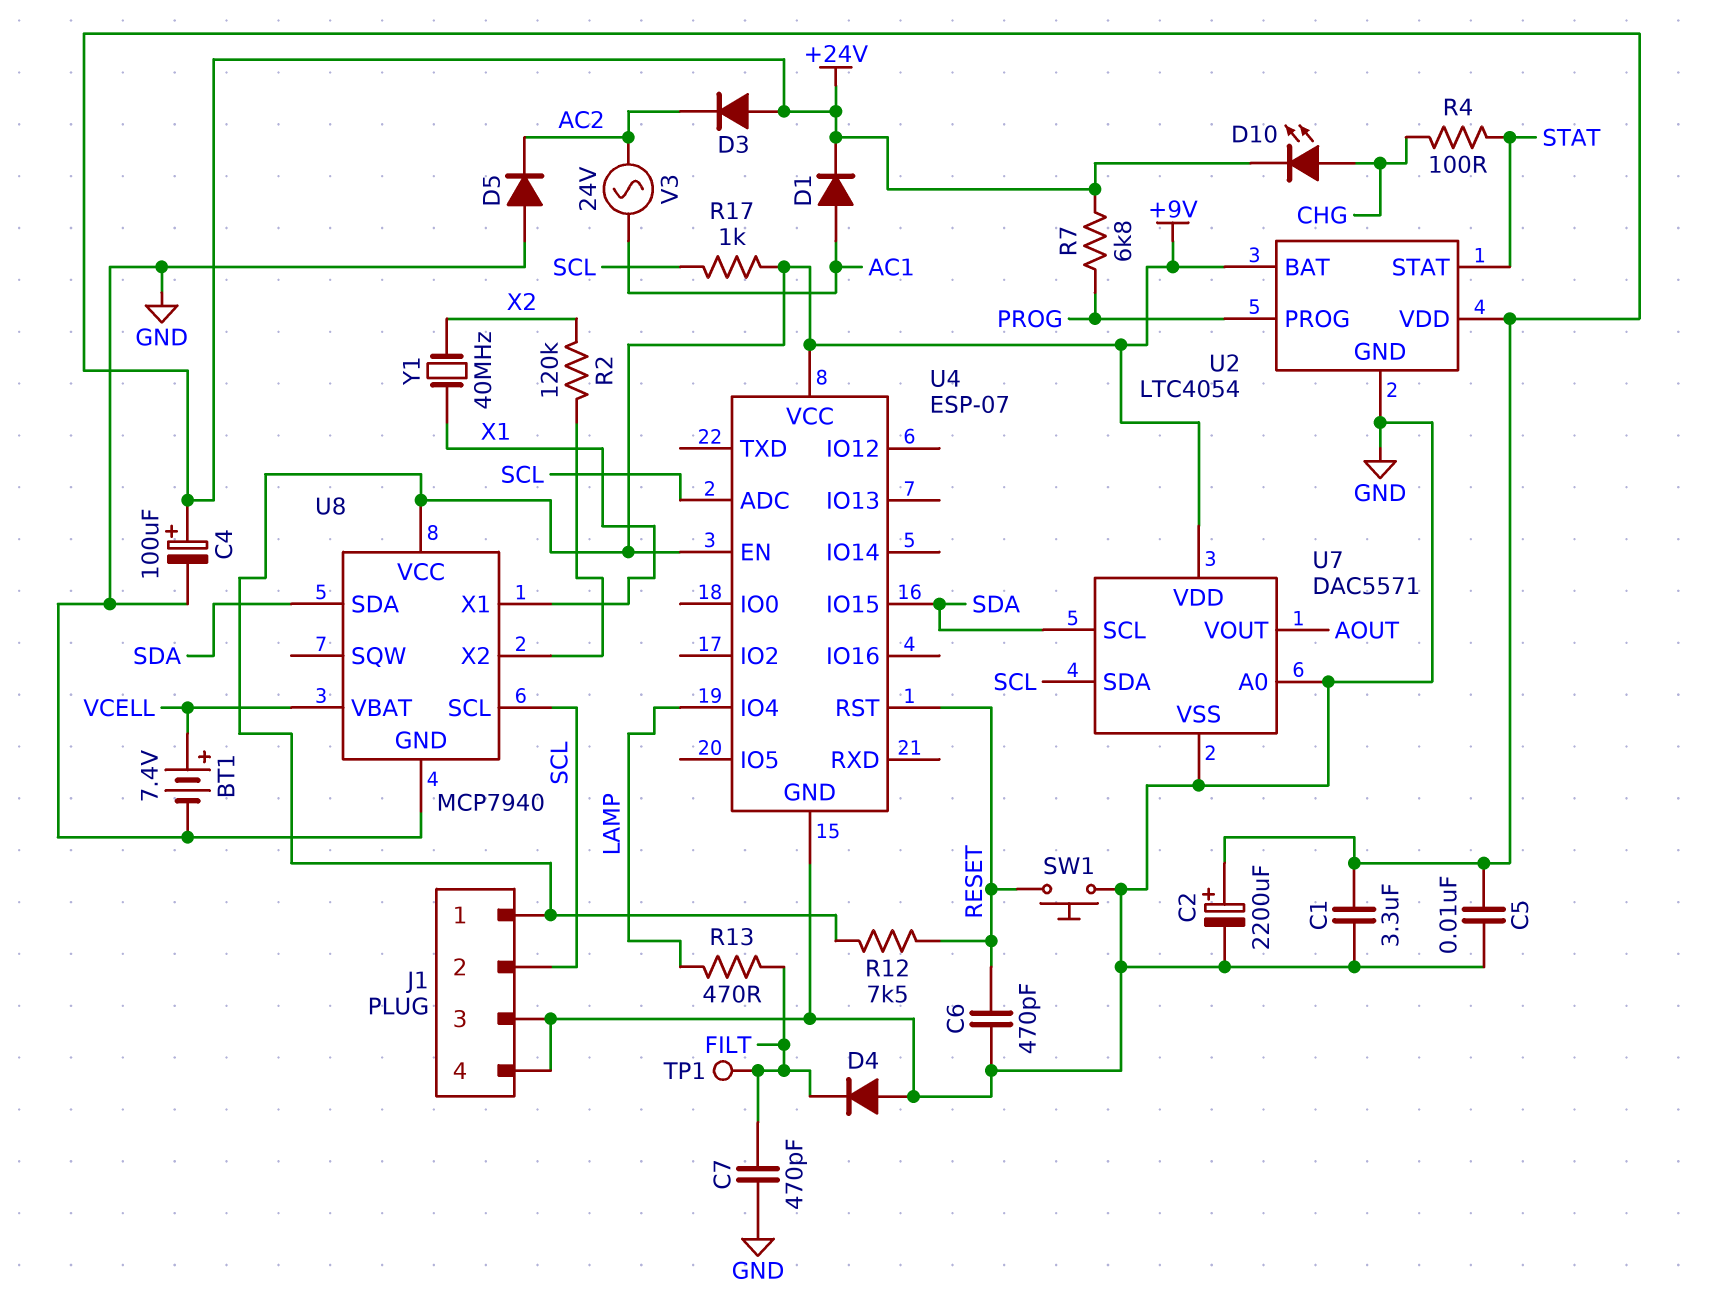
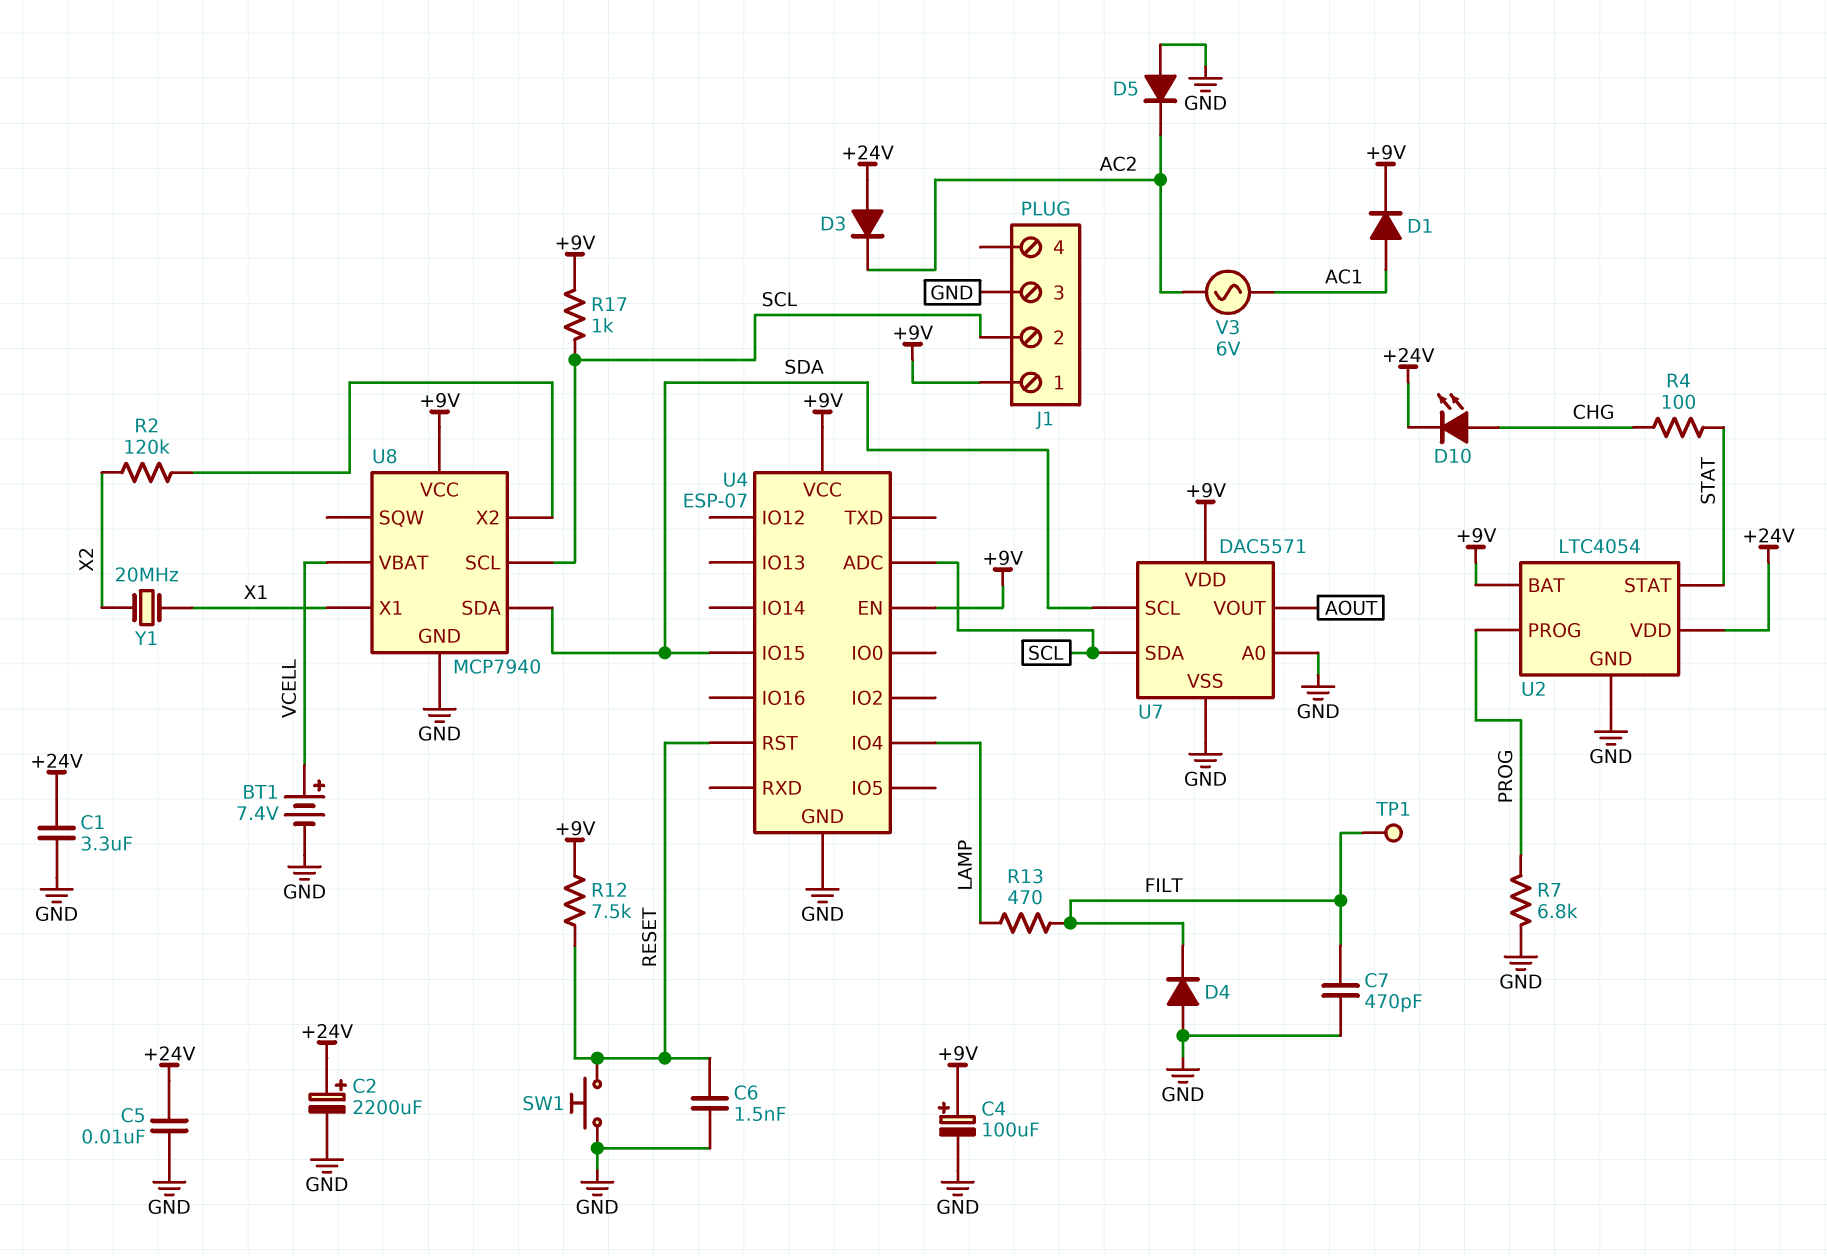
C4: 100uF (plus +24V, minus GND) -> 100uF (plus +9V, minus GND)
C6: 470pF (GND, RESET) -> 1.5nF (GND, RESET)
D1: diode (A AC1, K +24V) -> diode (A AC1, K +9V)
J1 pin 4: GND -> none
R7: 6.8k (+24V, PROG) -> 6.8k (GND, PROG)
V3: AC 24V (AC1, AC2) -> AC 6V (AC1, AC2)
Y1: 40MHz (X1, X2) -> 20MHz (X1, X2)

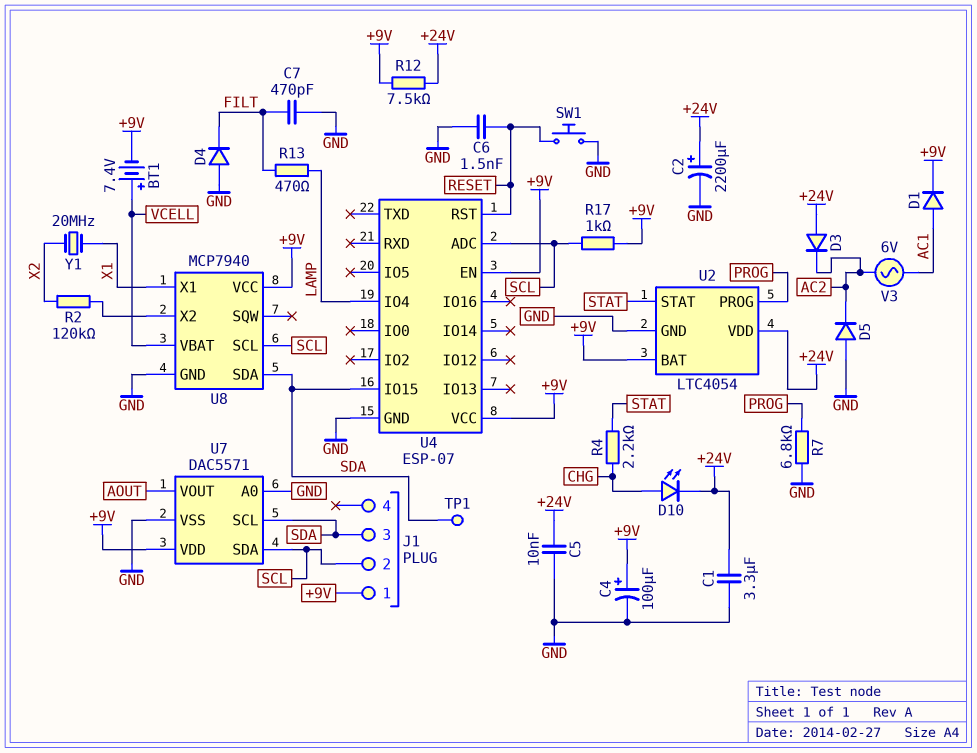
BT1: 7.4V (plus VCELL, minus GND) -> 7.4V (plus VCELL, minus +9V)
J1 pin 3: GND -> SDA
R4: 100 (CHG, STAT) -> 2.2k (CHG, STAT)
R12: 7.5k (+9V, RESET) -> 7.5k (+9V, +24V)
TP1: test point (FILT) -> test point (SDA)

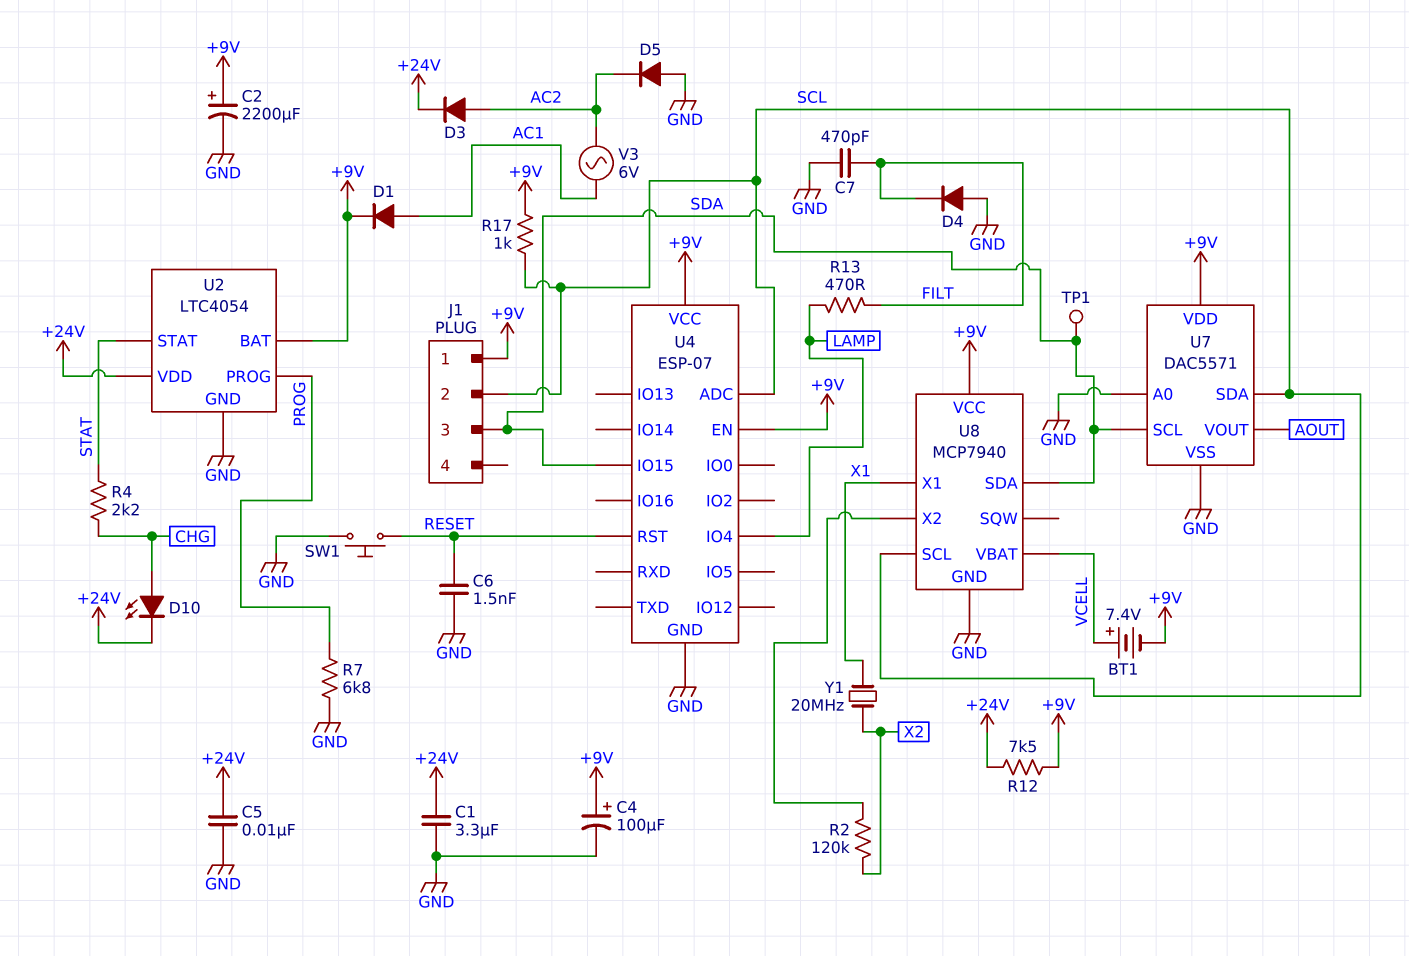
C2: 2200uF (plus +24V, minus GND) -> 2200uF (plus +9V, minus GND)
D3: diode (A +24V, K AC2) -> diode (A AC2, K +24V)

